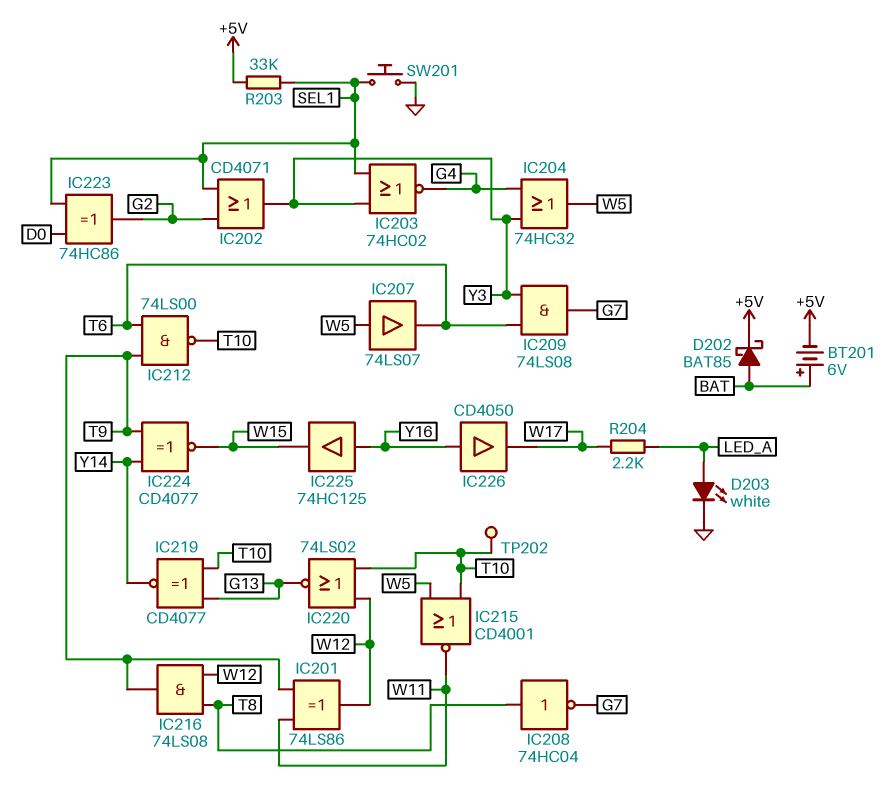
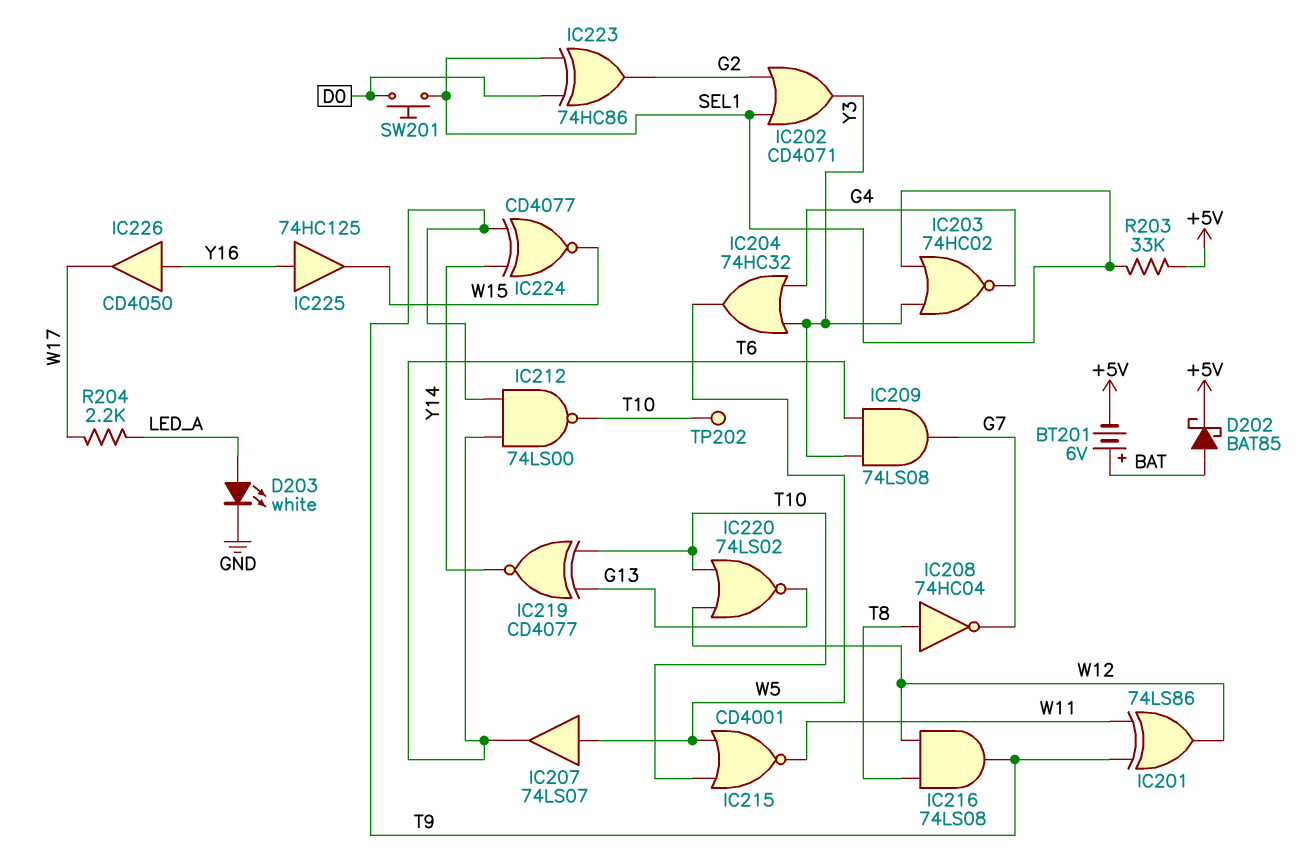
SW201: button (GND, SEL1) -> button (D0, SEL1)

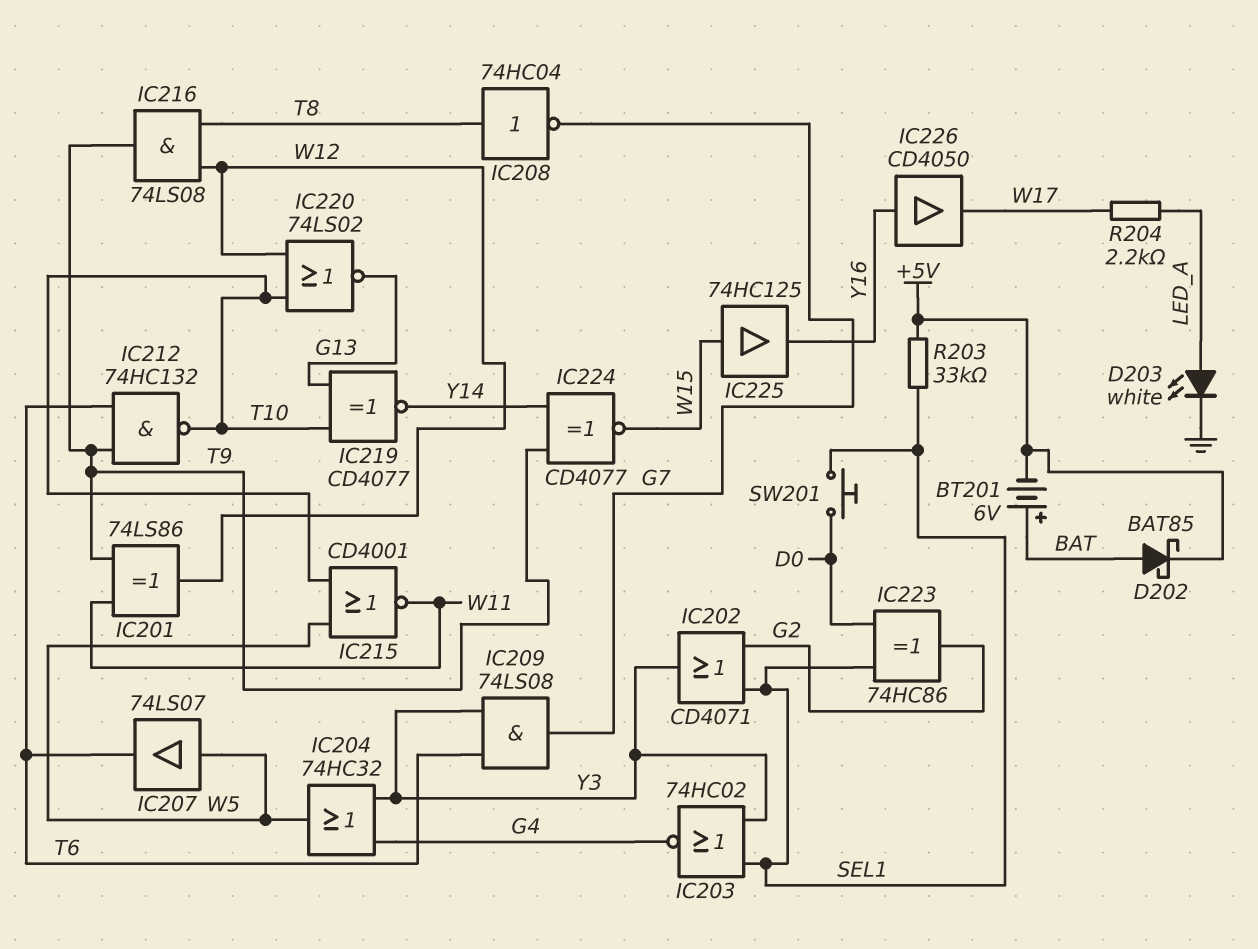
IC212: NAND 74LS00 (in T6, in T9, out T10) -> NAND 74HC132 (in T6, in T9, out T10)
IC225: buffer 74HC125 (in Y16, out W15) -> buffer 74HC125 (in W15, out Y16)
TP202: test point (T10) -> none

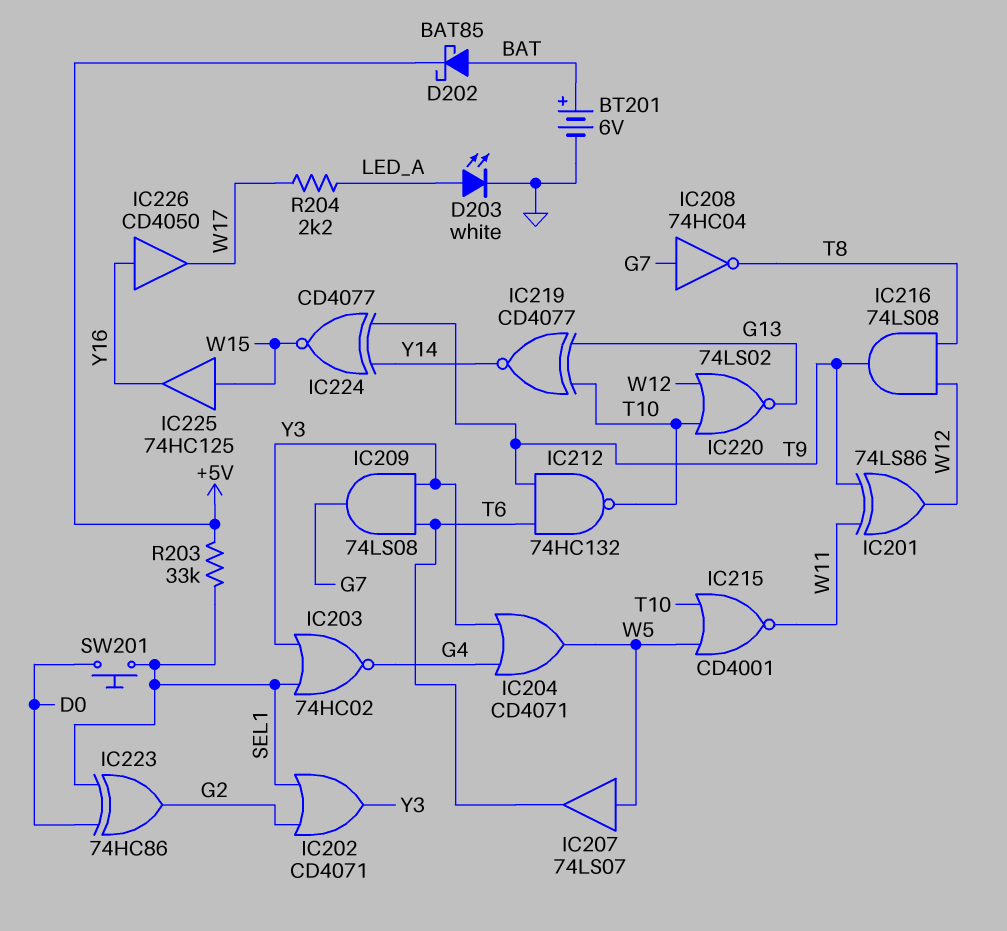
BT201: 6V (plus BAT, minus +5V) -> 6V (plus BAT, minus GND)
IC204: OR 74HC32 (in G4, in Y3, out W5) -> OR CD4071 (in G4, in Y3, out W5)
IC208: NOT 74HC04 (in T8, out G7) -> NOT 74HC04 (in G7, out T8)

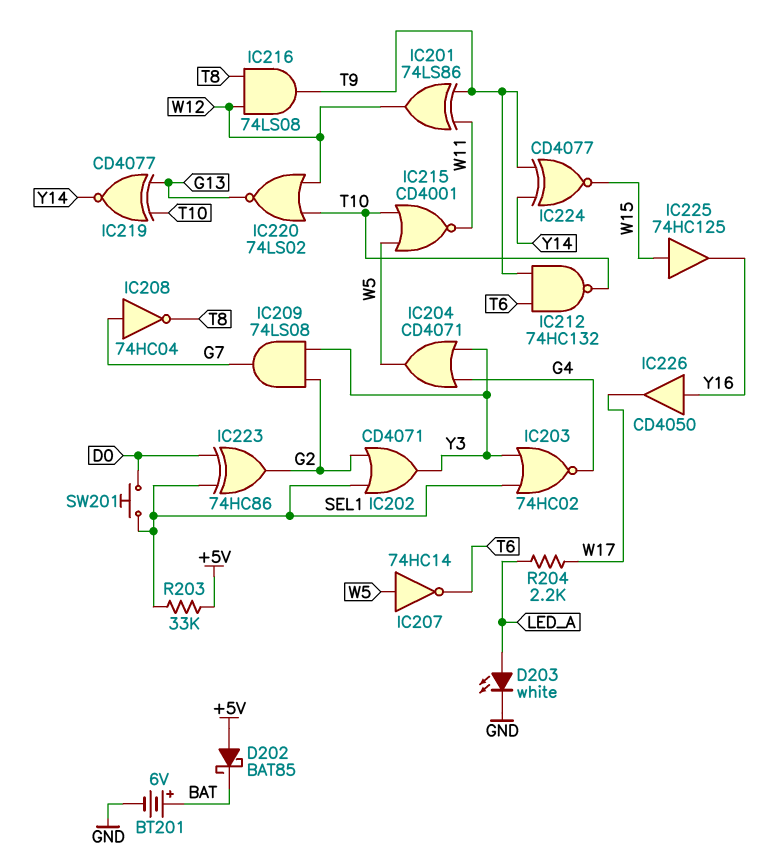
D202: schottky BAT85 (A BAT, K +5V) -> schottky BAT85 (A +5V, K BAT)
IC207: buffer 74LS07 (in W5, out T6) -> NOT 74HC14 (in W5, out T6)
IC209: AND 74LS08 (in T6, in Y3, out G7) -> AND 74LS08 (in G2, in Y3, out G7)

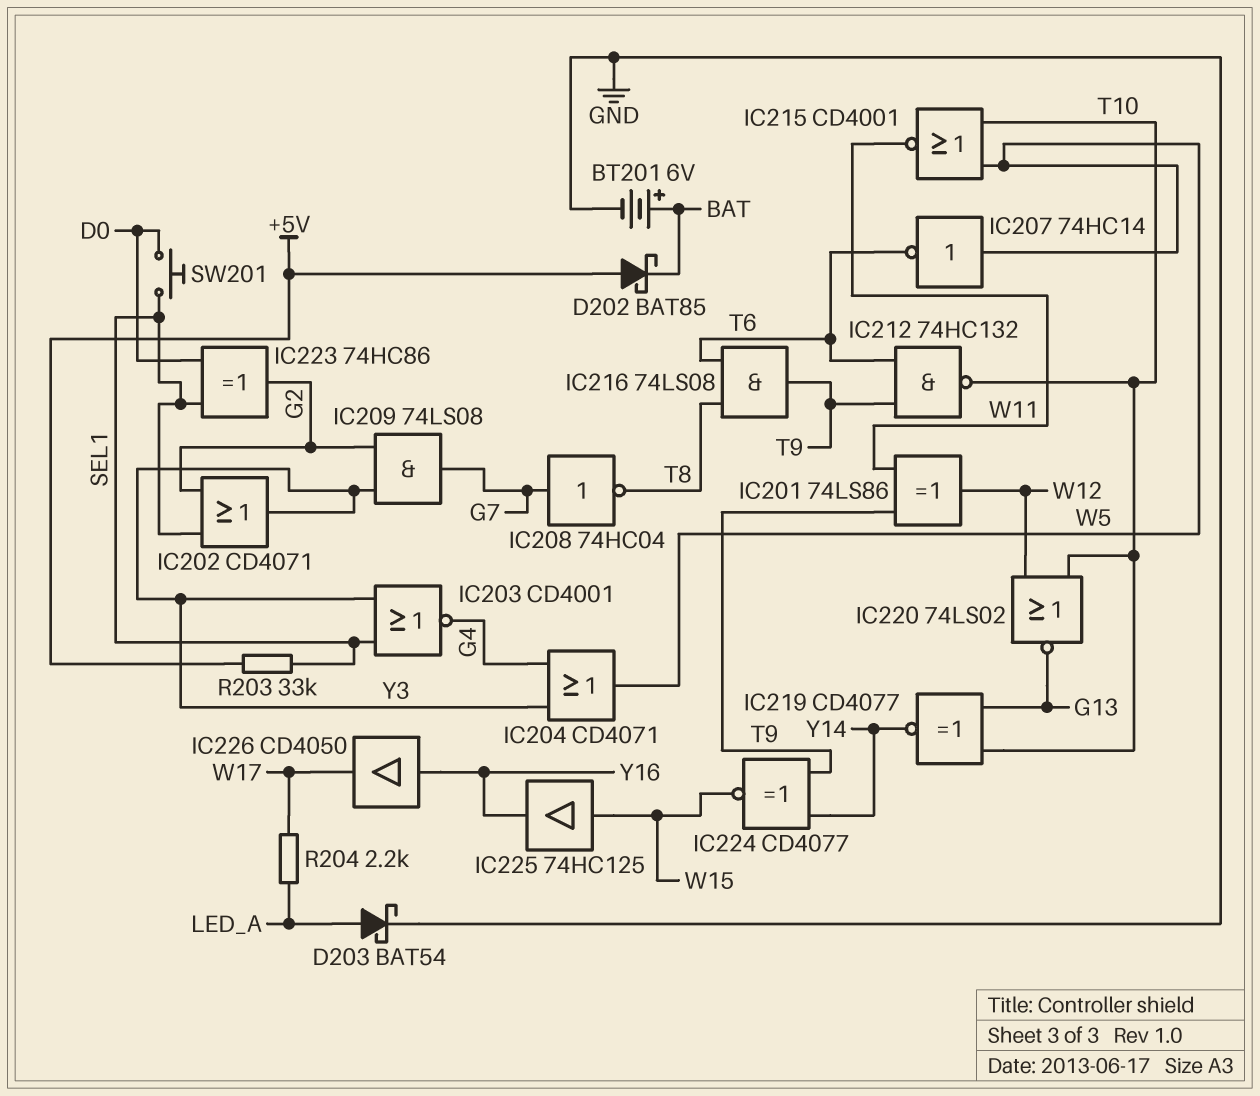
D203: LED white (A LED_A, K GND) -> schottky BAT54 (A LED_A, K GND)
IC203: NOR 74HC02 (in SEL1, in Y3, out G4) -> NOR CD4001 (in SEL1, in Y3, out G4)
IC216: AND 74LS08 (in T8, in W12, out T9) -> AND 74LS08 (in T6, in T8, out T9)

